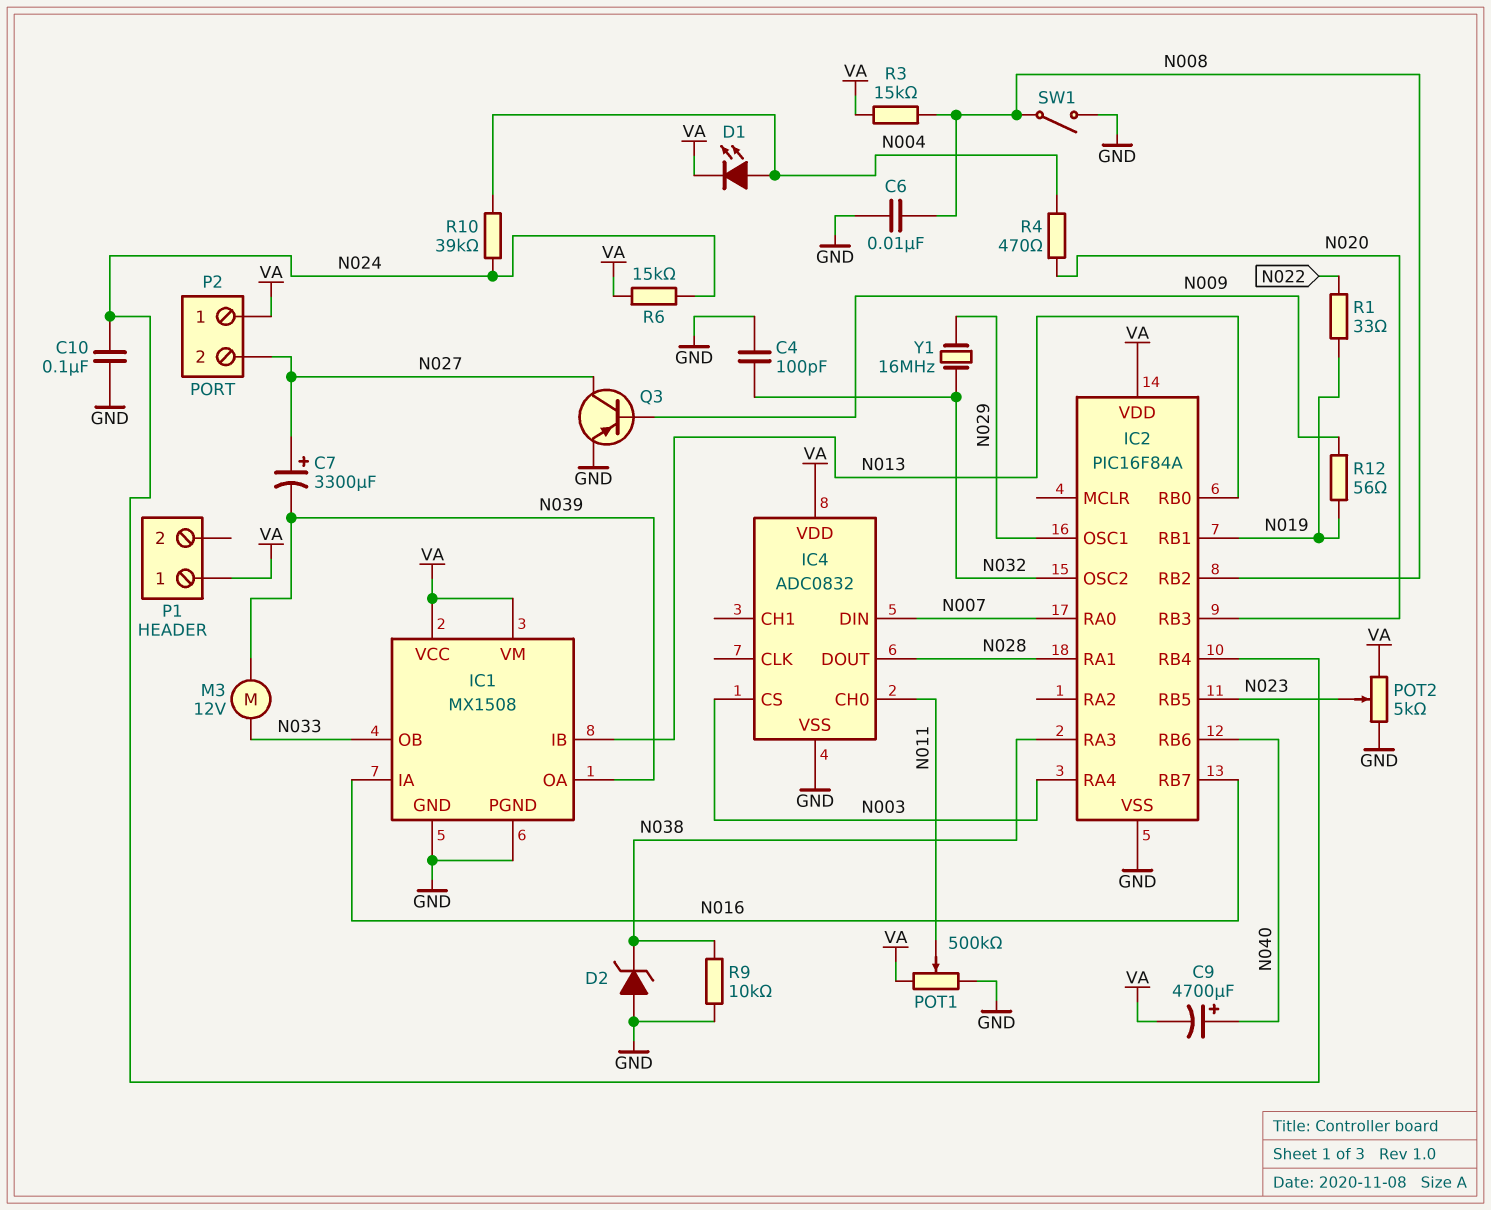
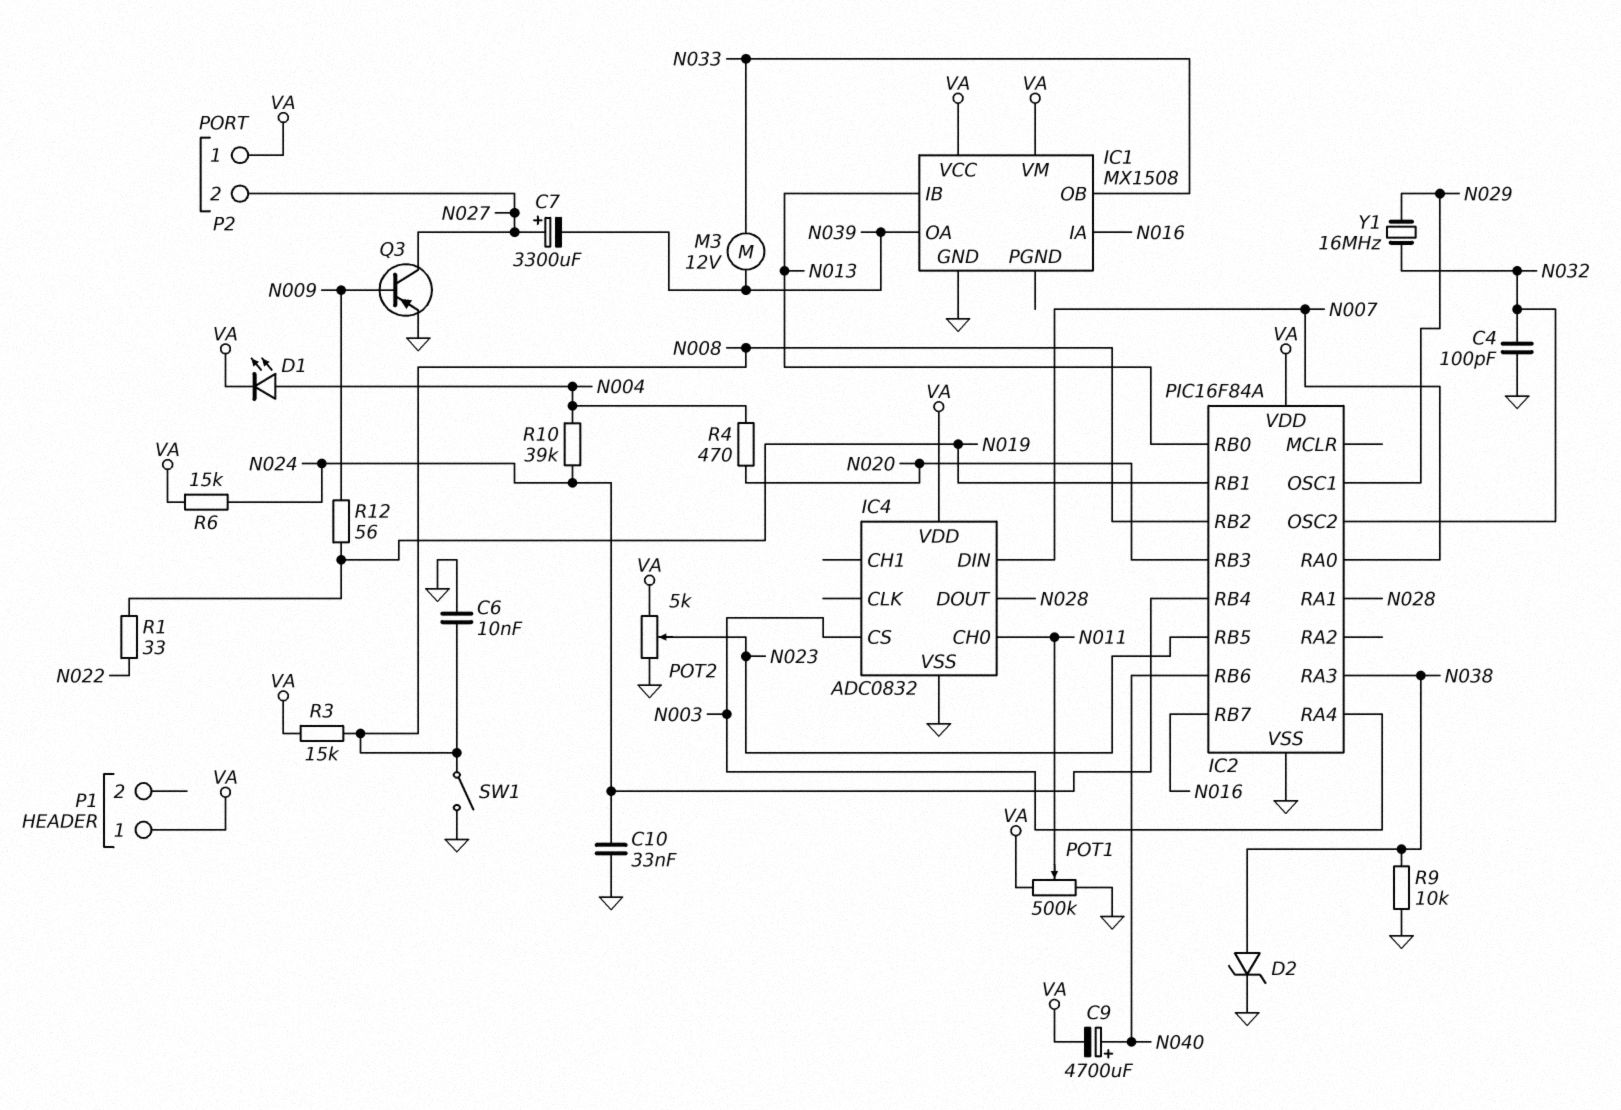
C10: 100nF (GND, N024) -> 33nF (GND, N024)
D2: zener (A GND, K N038) -> zener (A N038, K GND)
IC1 pin PGND: GND -> none

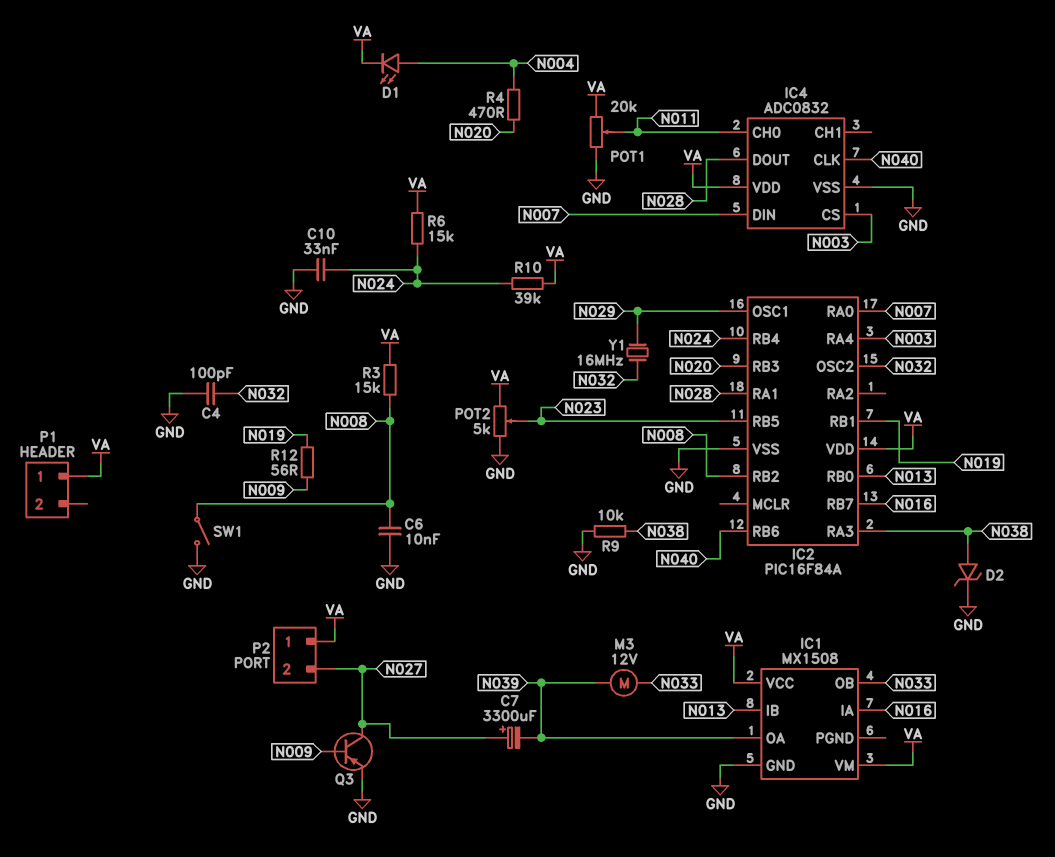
C9: 4700uF (plus N040, minus VA) -> none
IC4 pin CLK: none -> N040
POT1: 500k (GND, VA, wiper N011) -> 20k (GND, VA, wiper N011)
R1: 33 (N019, N022) -> none
R10: 39k (N004, N024) -> 39k (N024, VA)

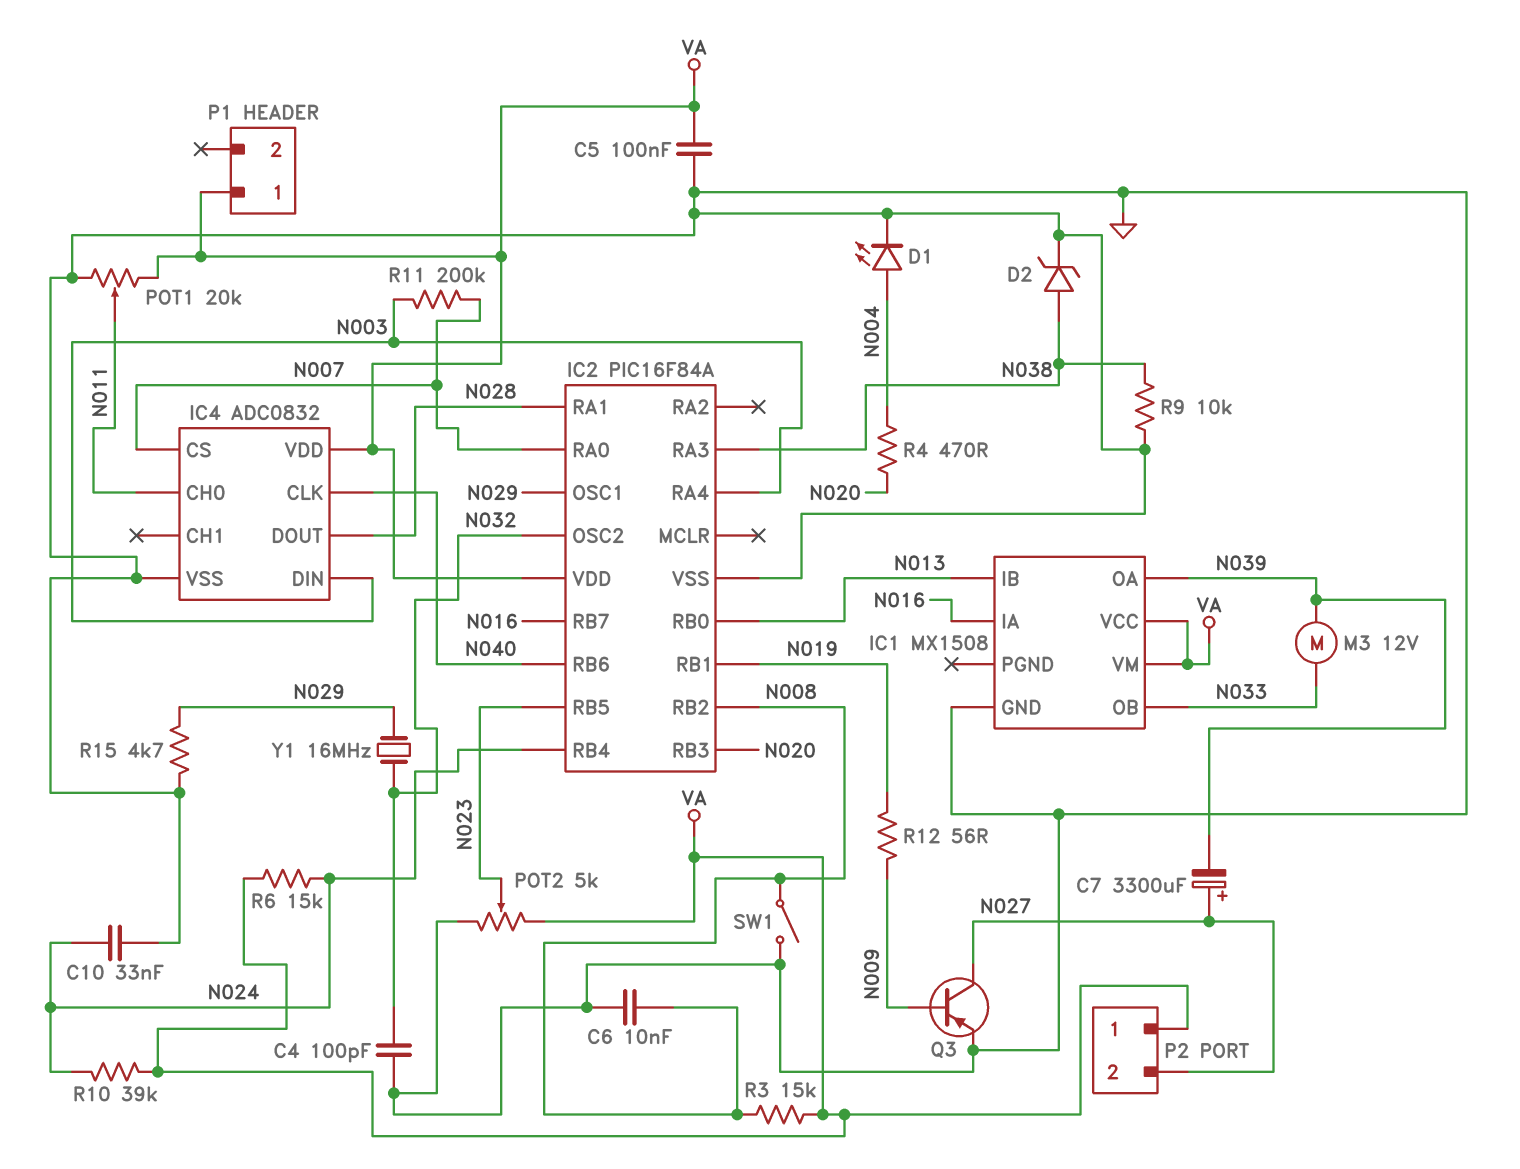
C5: none -> 100nF (GND, VA)
D1: LED (A N004, K VA) -> LED (A N004, K GND)
IC4 pin CS: N003 -> N007
IC4 pin DIN: N007 -> N003
R11: none -> 200k (N003, N007)
R15: none -> 4.7k (GND, N029)

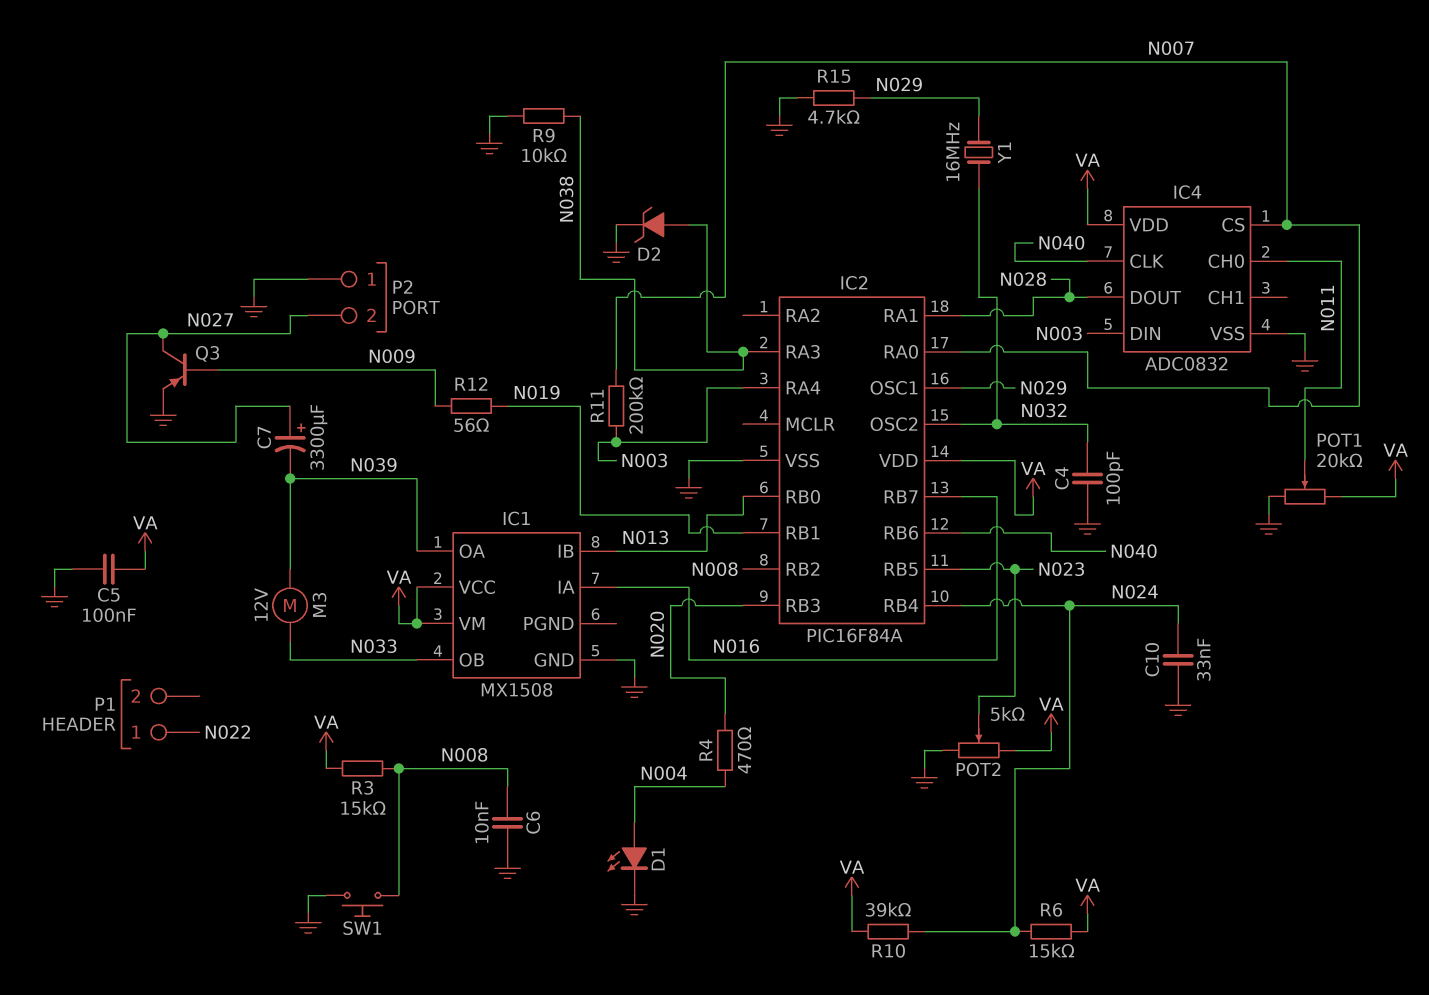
P1 pin 1: VA -> N022
P2 pin 1: VA -> GND
SW1: switch (GND, N008) -> button (GND, N008)

